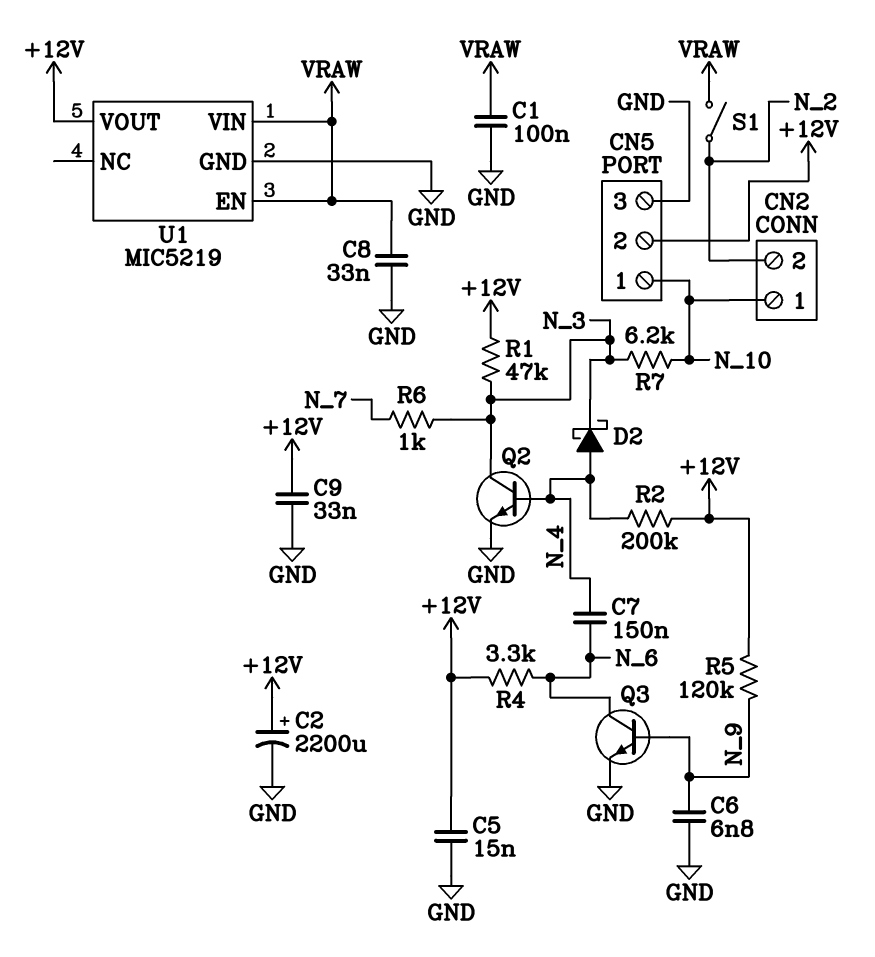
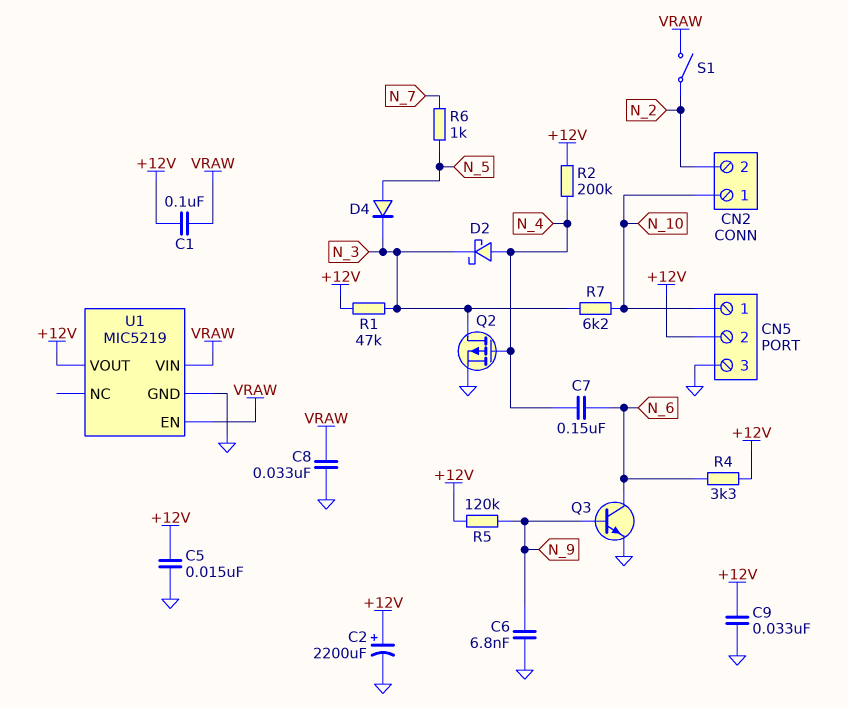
C1: 100nF (GND, VRAW) -> 100nF (+12V, VRAW)
D4: none -> diode (A N_5, K N_3)
Q2: NPN (B N_4, C N_3, E GND) -> PMOS (G N_4, D N_3, S GND)
R6: 1k (N_3, N_7) -> 1k (N_5, N_7)

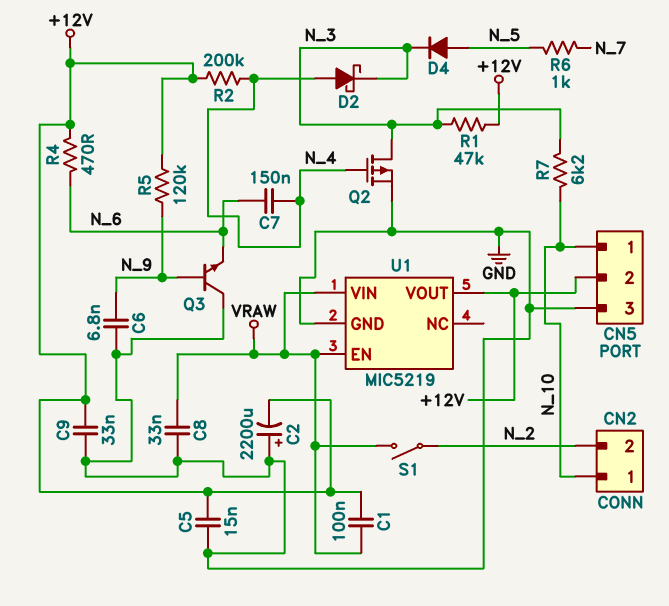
C2: 2200uF (plus +12V, minus GND) -> 2200uF (plus GND, minus +12V)
Q3: NPN (B N_9, C N_6, E GND) -> NPN (B N_9, C GND, E N_6)
R4: 3.3k (+12V, N_6) -> 470 (+12V, N_6)

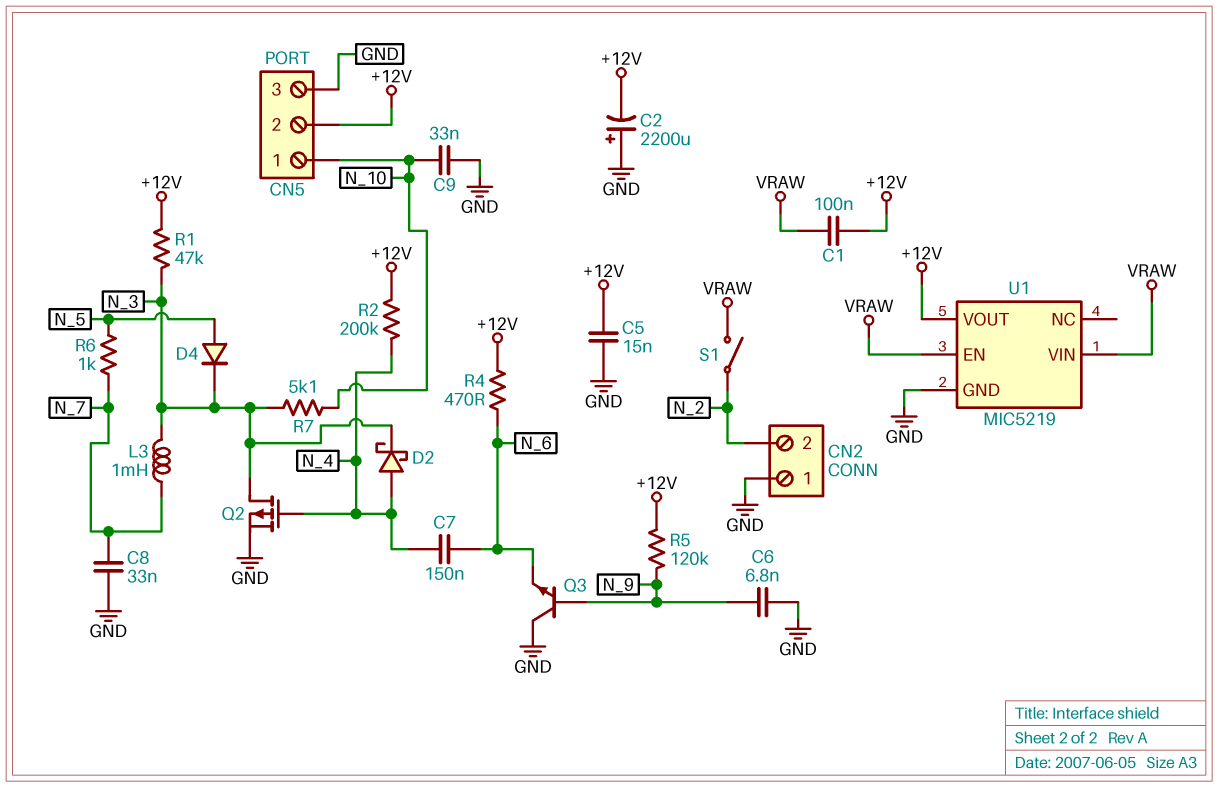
C8: 33nF (GND, VRAW) -> 33nF (GND, N_7)
C9: 33nF (+12V, GND) -> 33nF (GND, N_10)
CN2 pin 1: N_10 -> GND
L3: none -> 1mH (N_3, N_7)
R7: 6.2k (N_3, N_10) -> 5.1k (N_3, N_10)

